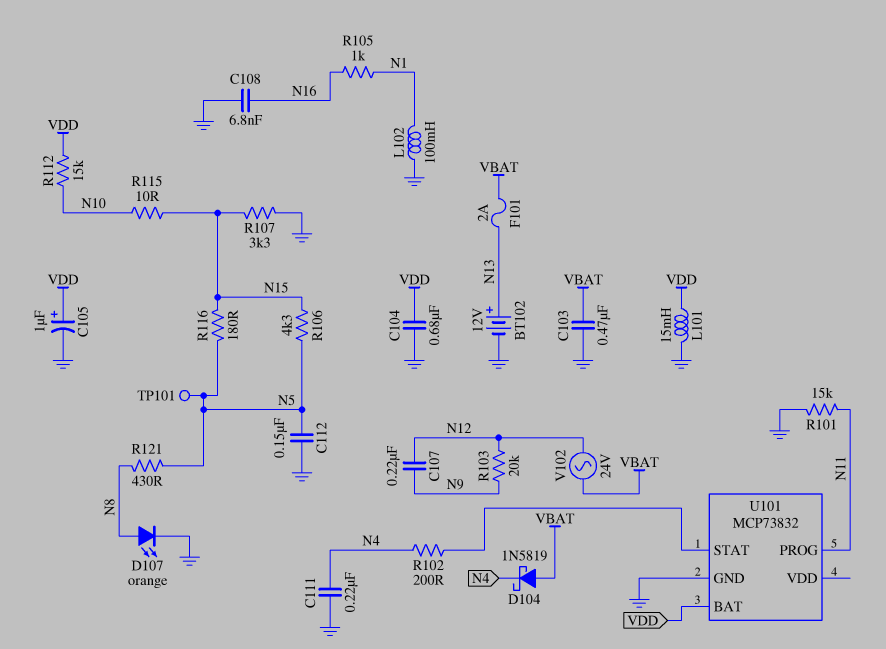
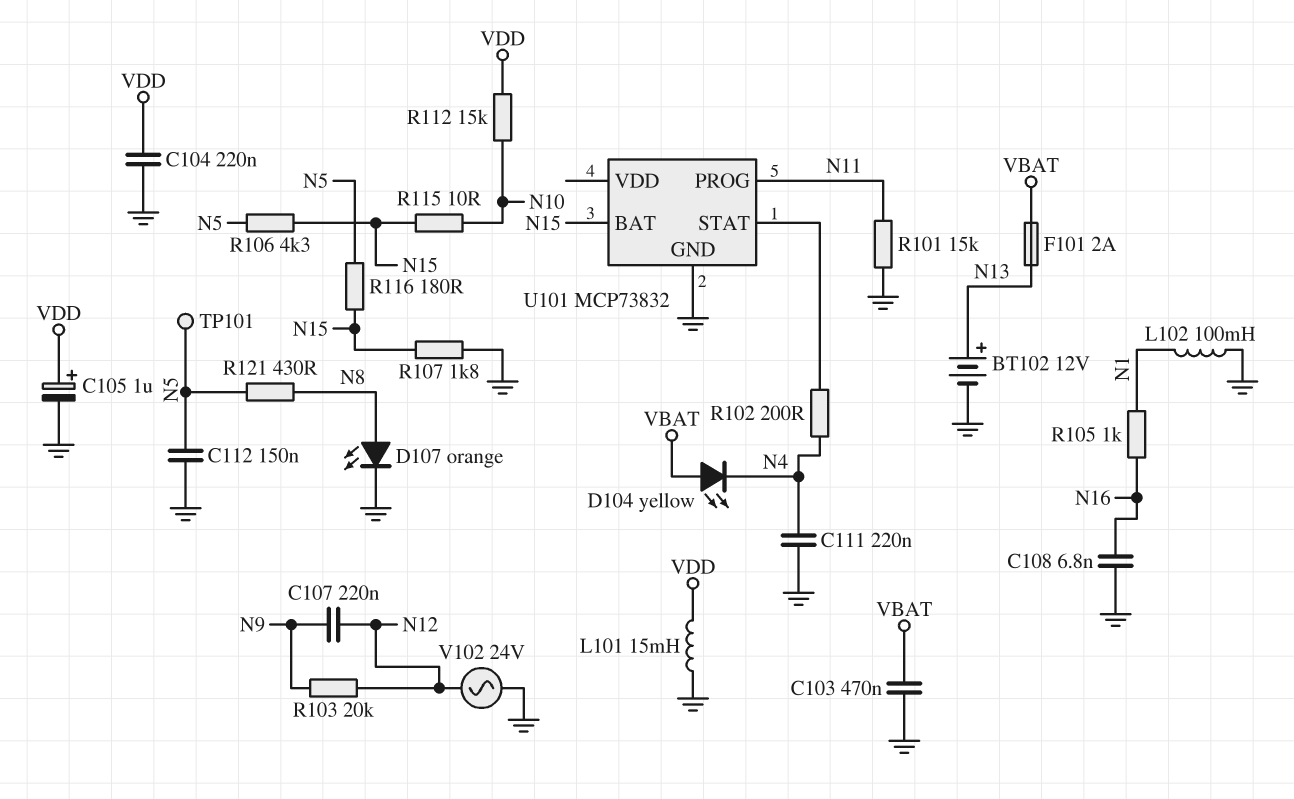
C104: 680nF (GND, VDD) -> 220nF (GND, VDD)
D104: schottky 1N5819 (A VBAT, K N4) -> LED yellow (A VBAT, K N4)
R107: 3.3k (GND, N15) -> 1.8k (GND, N15)
U101 pin BAT: VDD -> N15
V102: AC 24V (N12, VBAT) -> AC 24V (GND, N12)

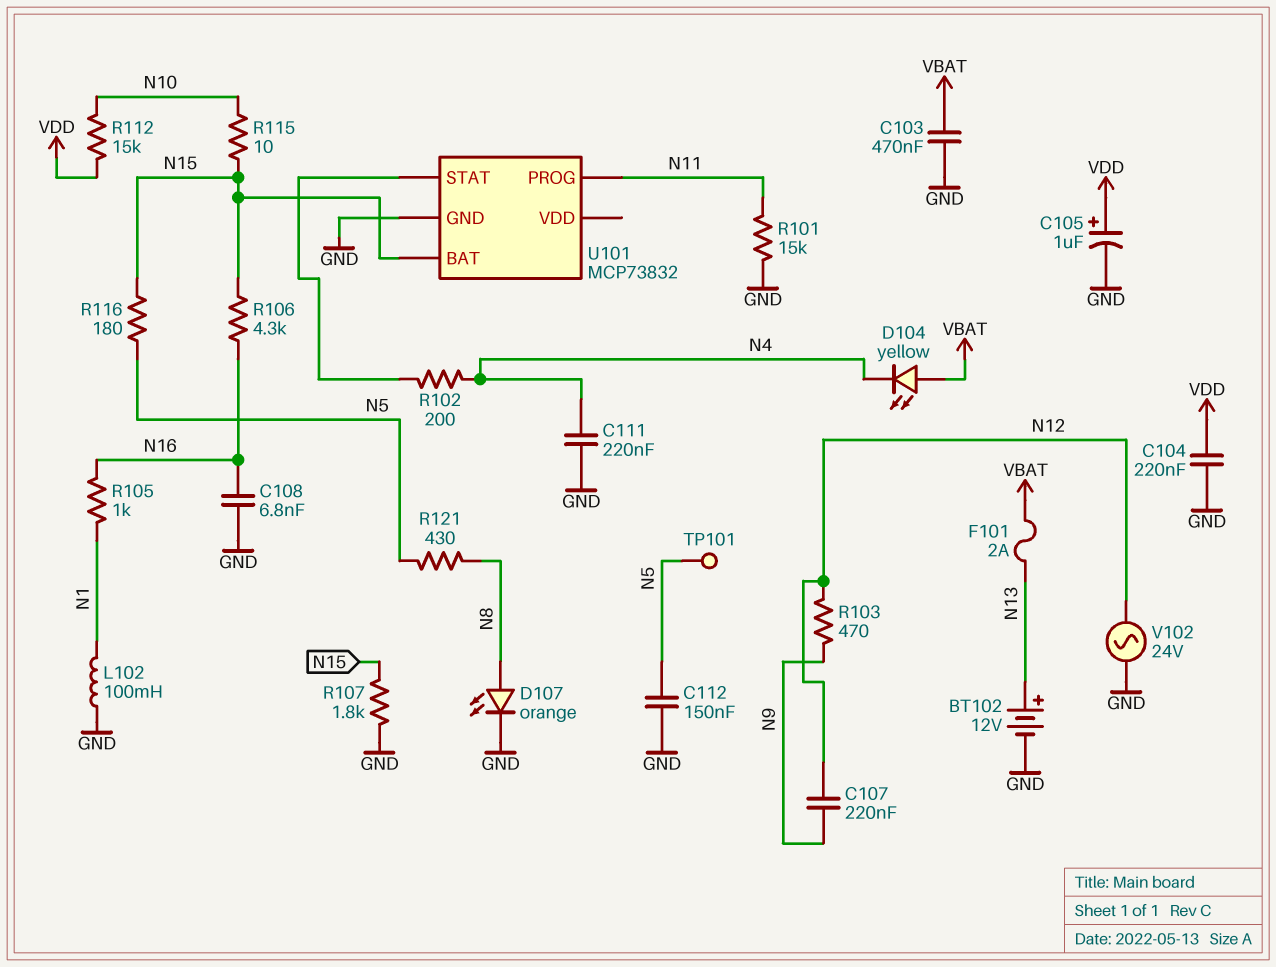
L101: 15mH (GND, VDD) -> none
R103: 20k (N9, N12) -> 470 (N9, N12)
R106: 4.3k (N5, N15) -> 4.3k (N15, N16)

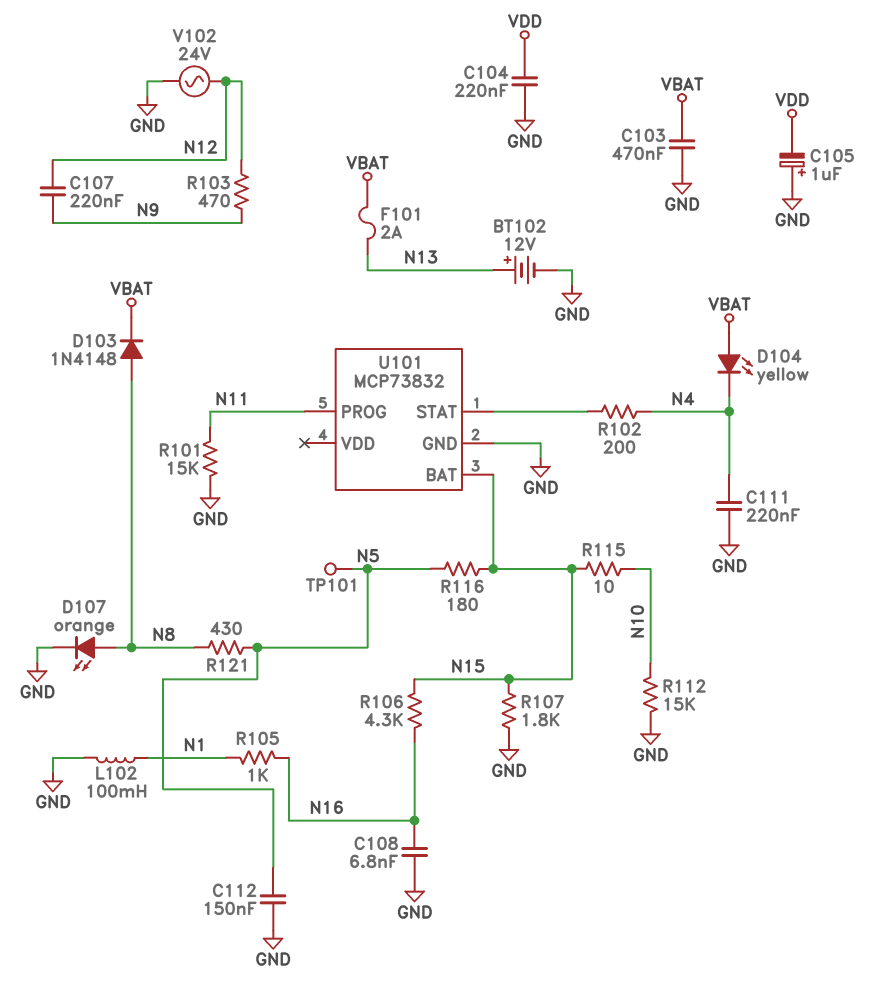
C105: 1uF (plus VDD, minus GND) -> 1uF (plus GND, minus VDD)
D103: none -> diode 1N4148 (A N8, K VBAT)
R112: 15k (N10, VDD) -> 15k (GND, N10)

